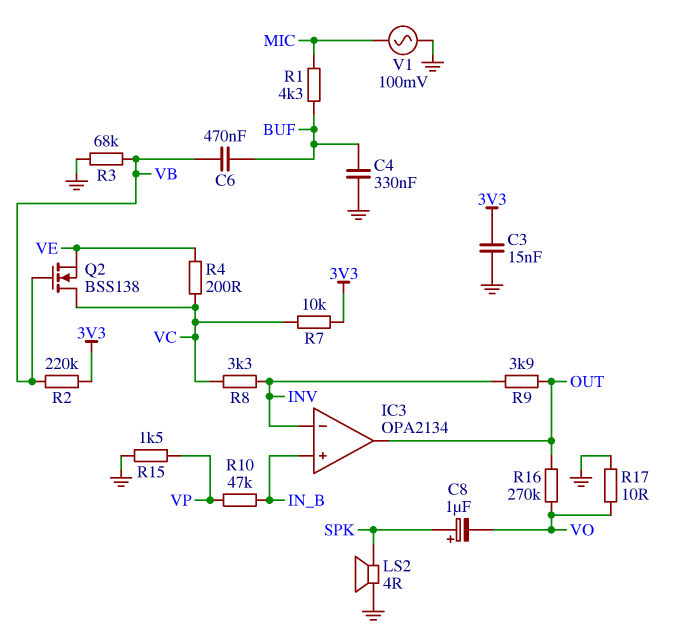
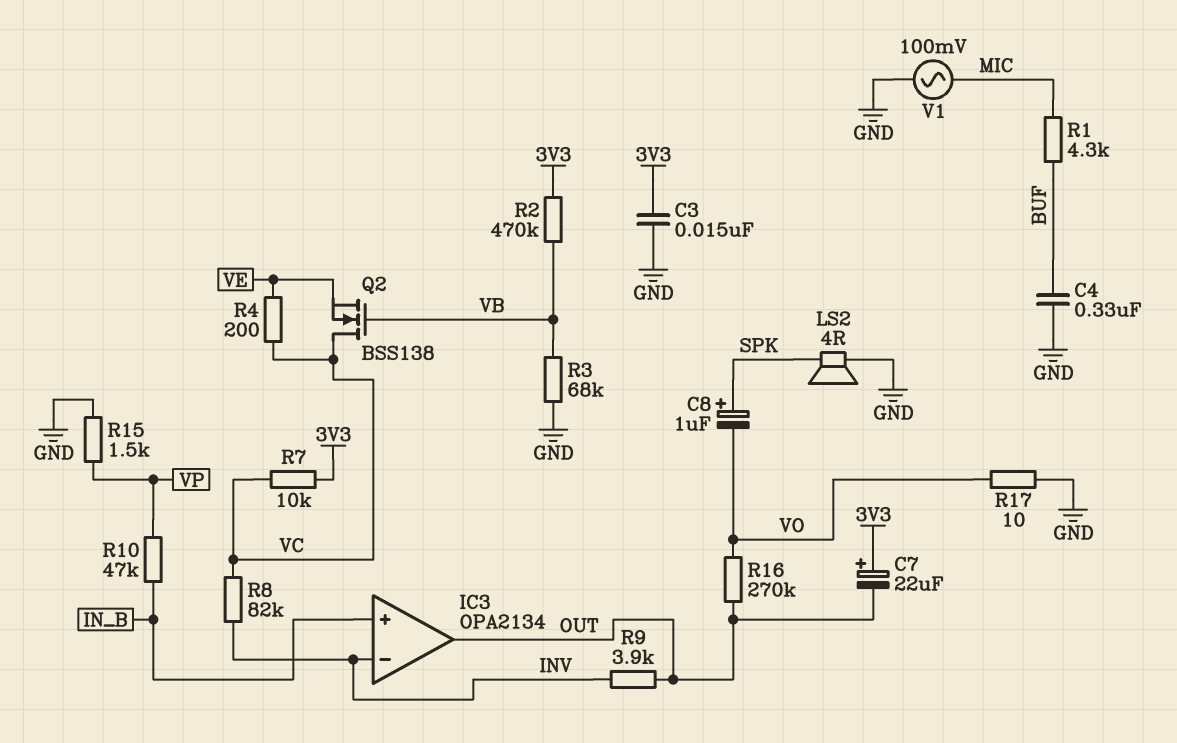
C6: 470nF (BUF, VB) -> none
C7: none -> 22uF (plus 3V3, minus OUT)
R2: 220k (3V3, VB) -> 470k (3V3, VB)
R8: 3.3k (INV, VC) -> 82k (INV, VC)

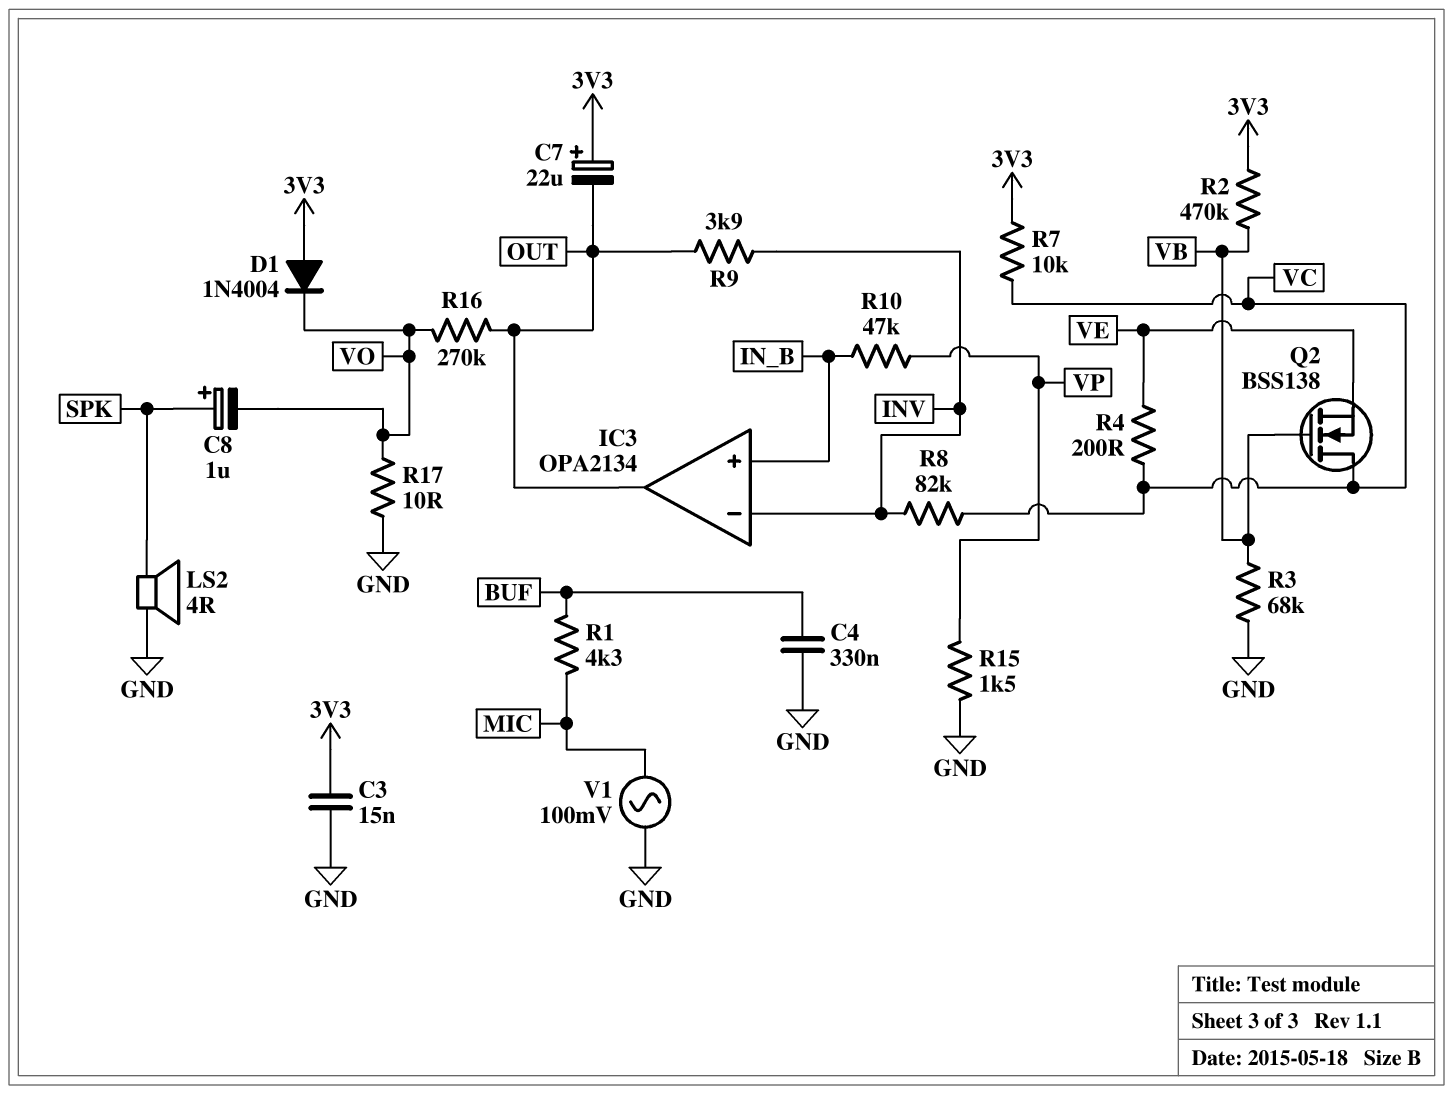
D1: none -> diode 1N4004 (A 3V3, K VO)

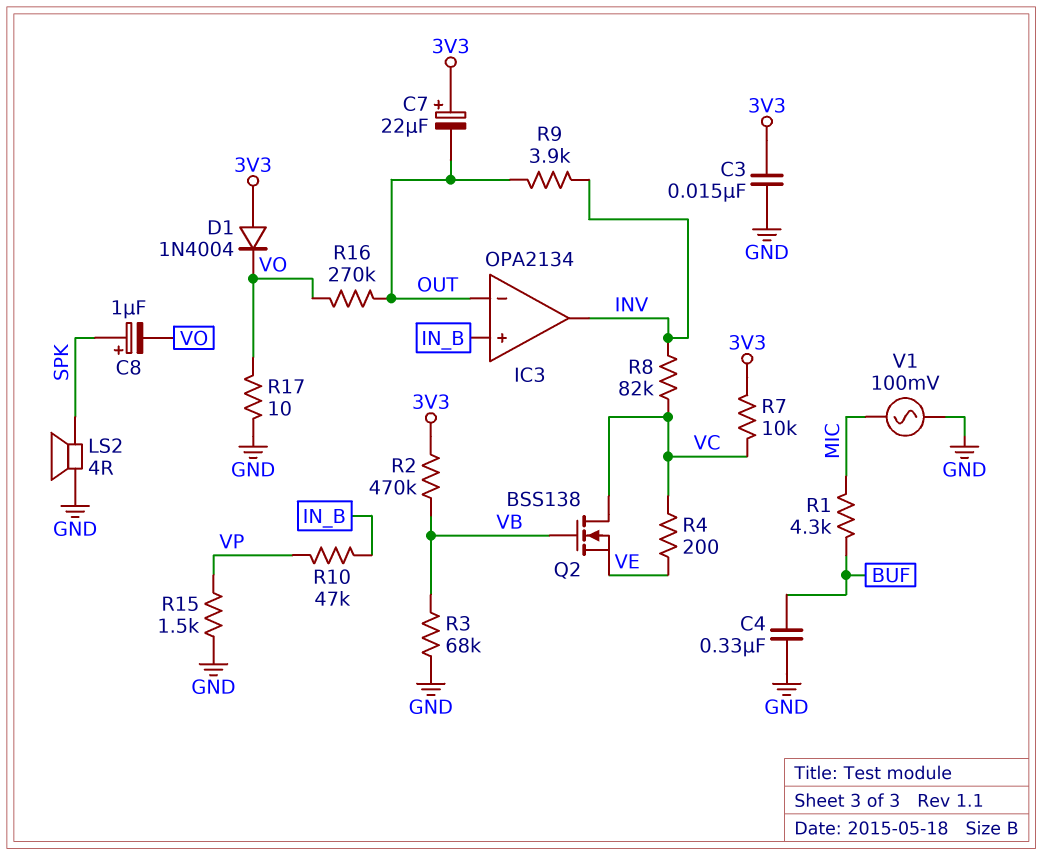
IC3 pin in-: INV -> OUT
IC3 pin out: OUT -> INV

